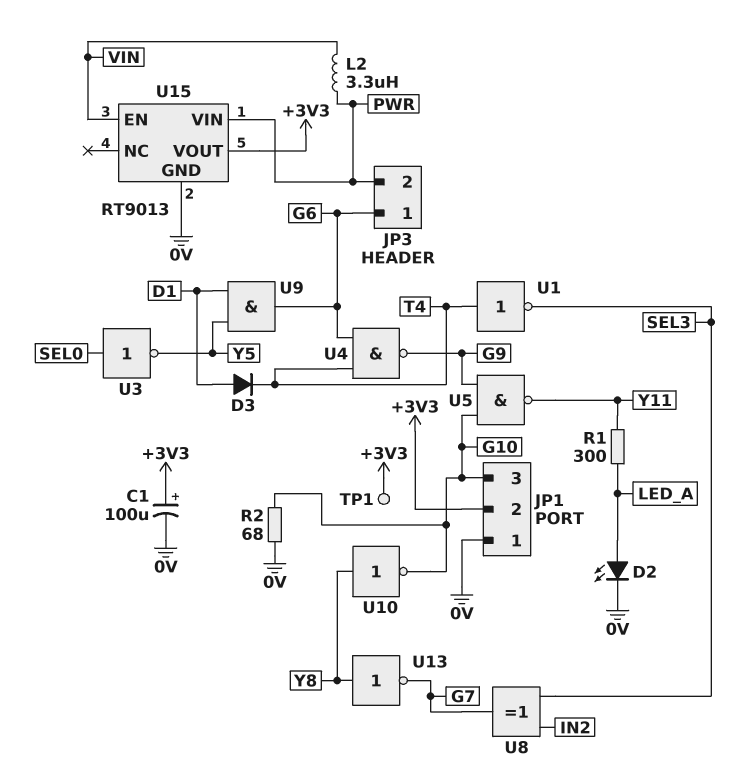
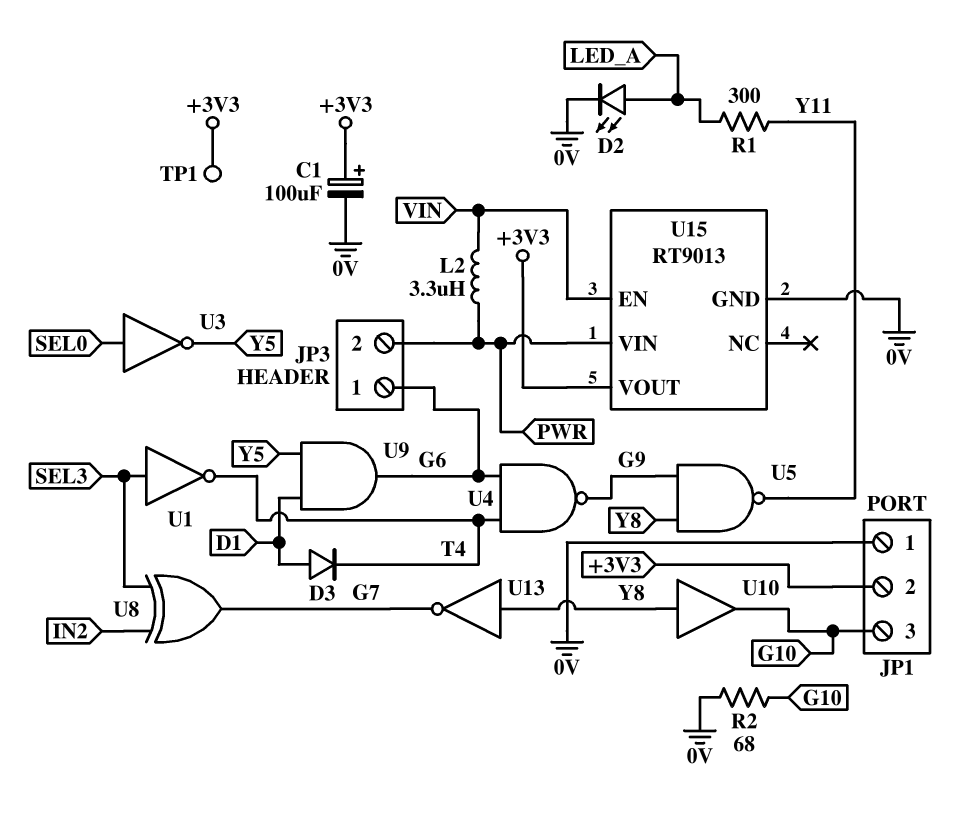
U1: NOT (in T4, out SEL3) -> NOT (in SEL3, out T4)
U5: NAND (in G9, in G10, out Y11) -> NAND (in G9, in Y8, out Y11)
U10: NOT (in Y8, out G10) -> buffer (in Y8, out G10)

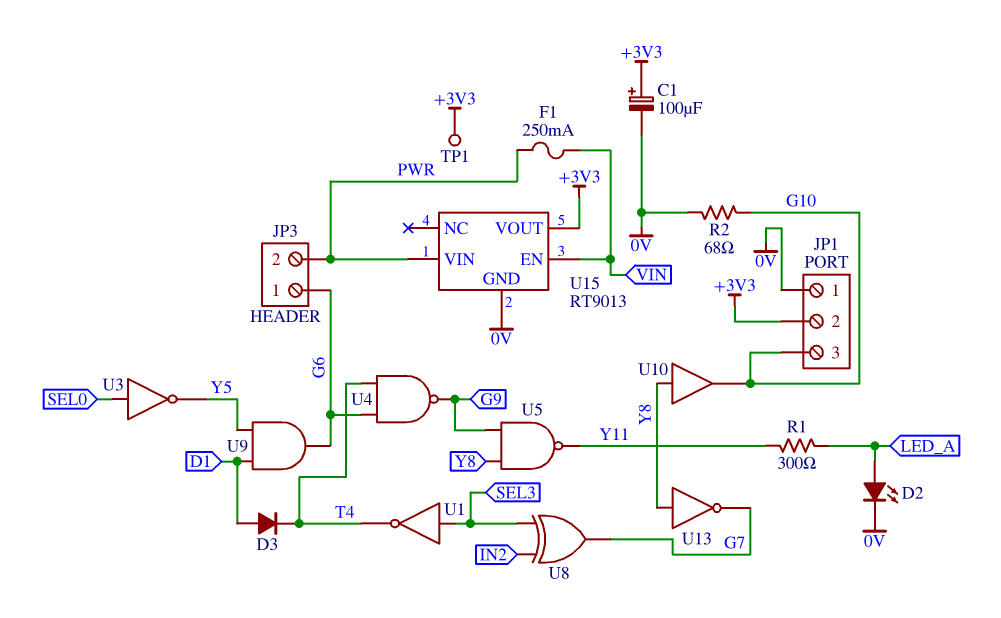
F1: none -> 250mA (PWR, VIN)
L2: 3.3uH (PWR, VIN) -> none

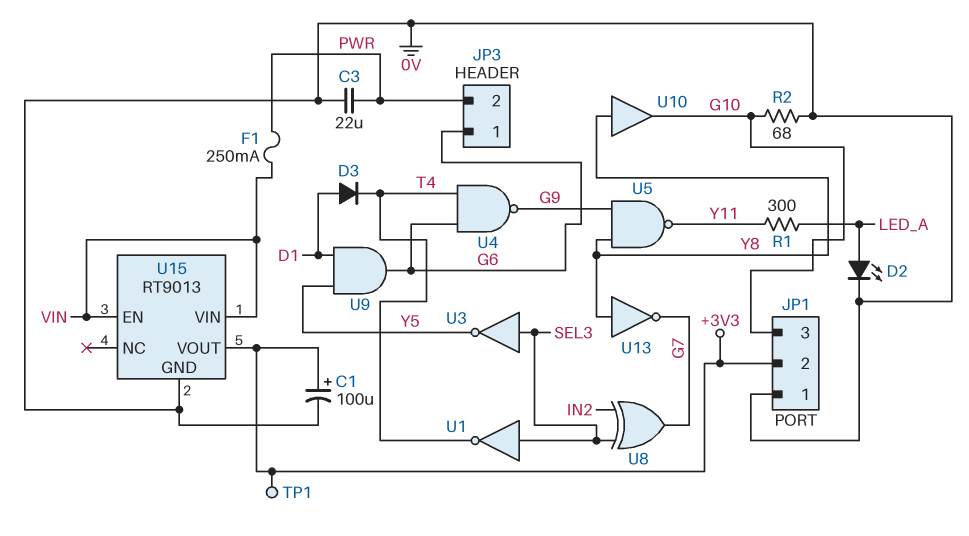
C3: none -> 22uF (0V, PWR)
U3: NOT (in SEL0, out Y5) -> NOT (in SEL3, out Y5)
U15 pin VIN: PWR -> VIN

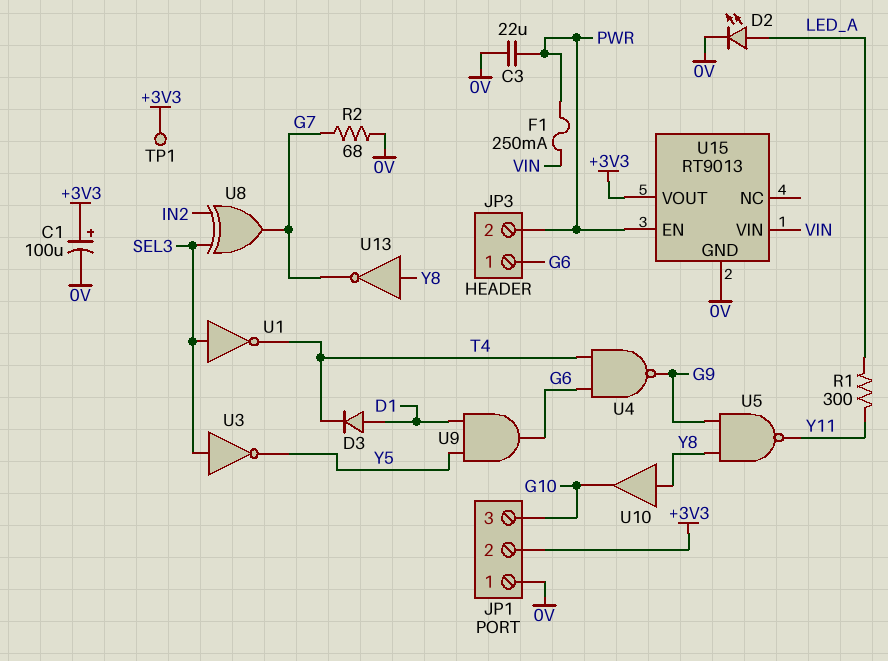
R2: 68 (0V, G10) -> 68 (0V, G7)
U15 pin EN: VIN -> PWR

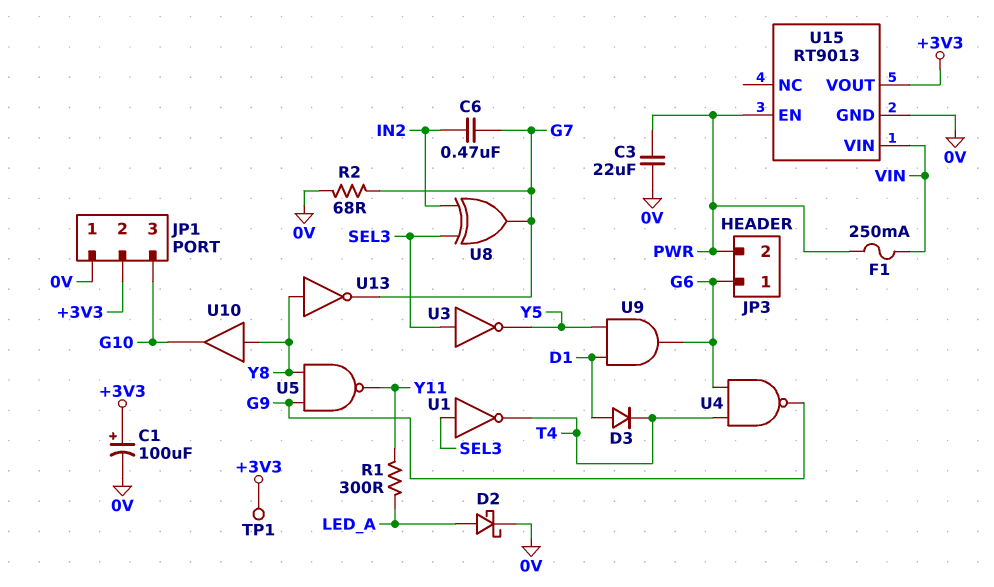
C6: none -> 470nF (G7, IN2)
D2: LED (A LED_A, K 0V) -> schottky (A LED_A, K 0V)

